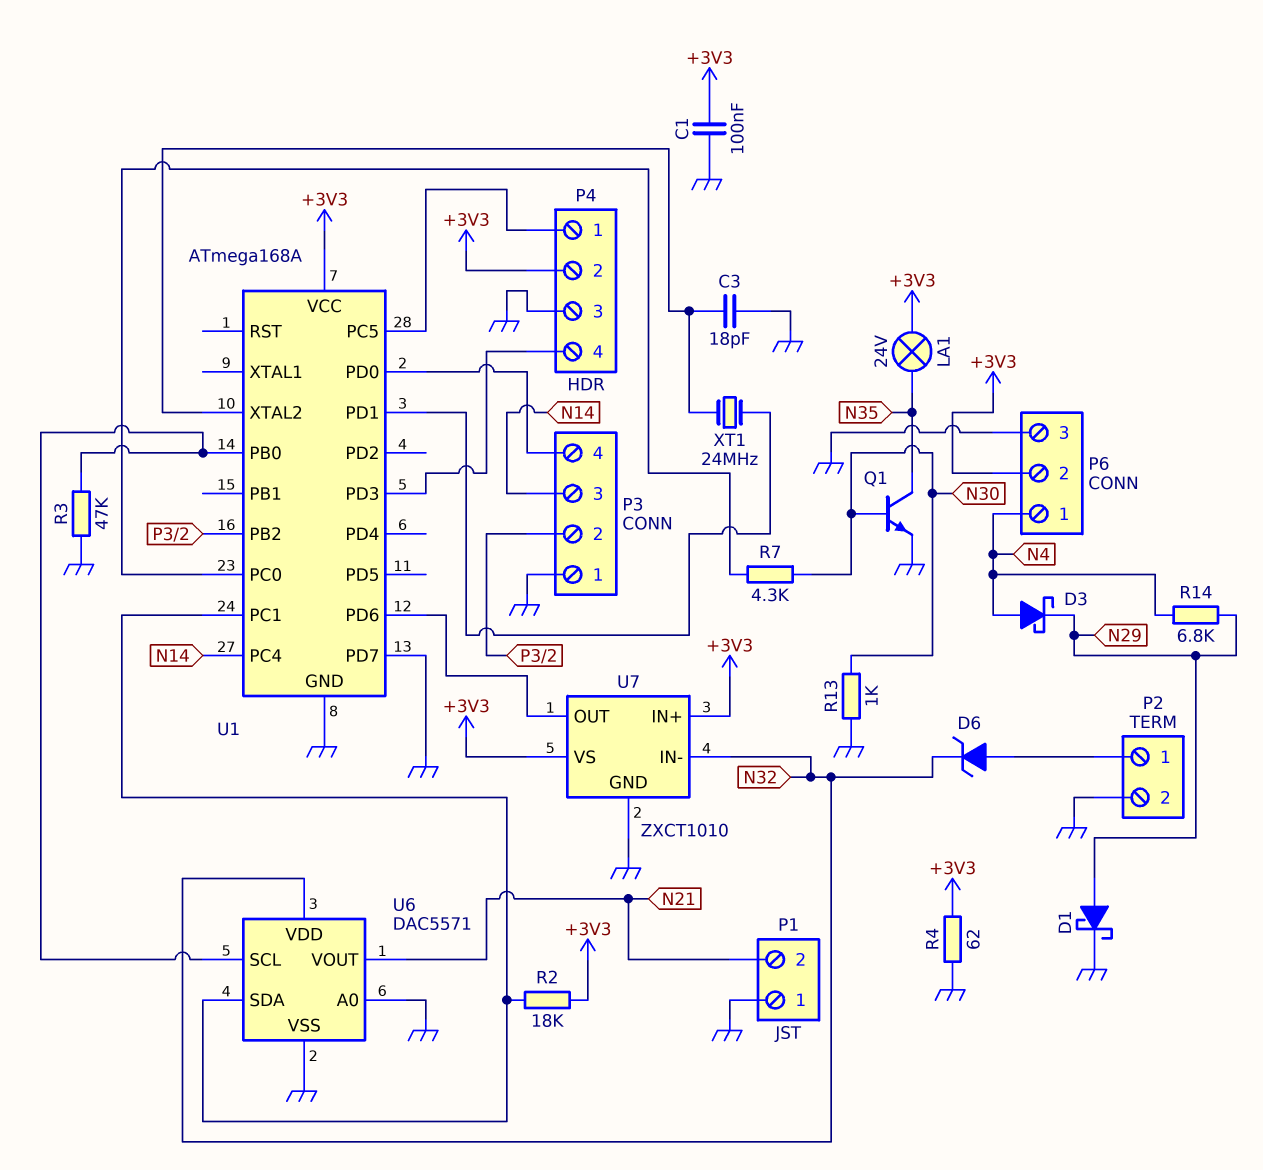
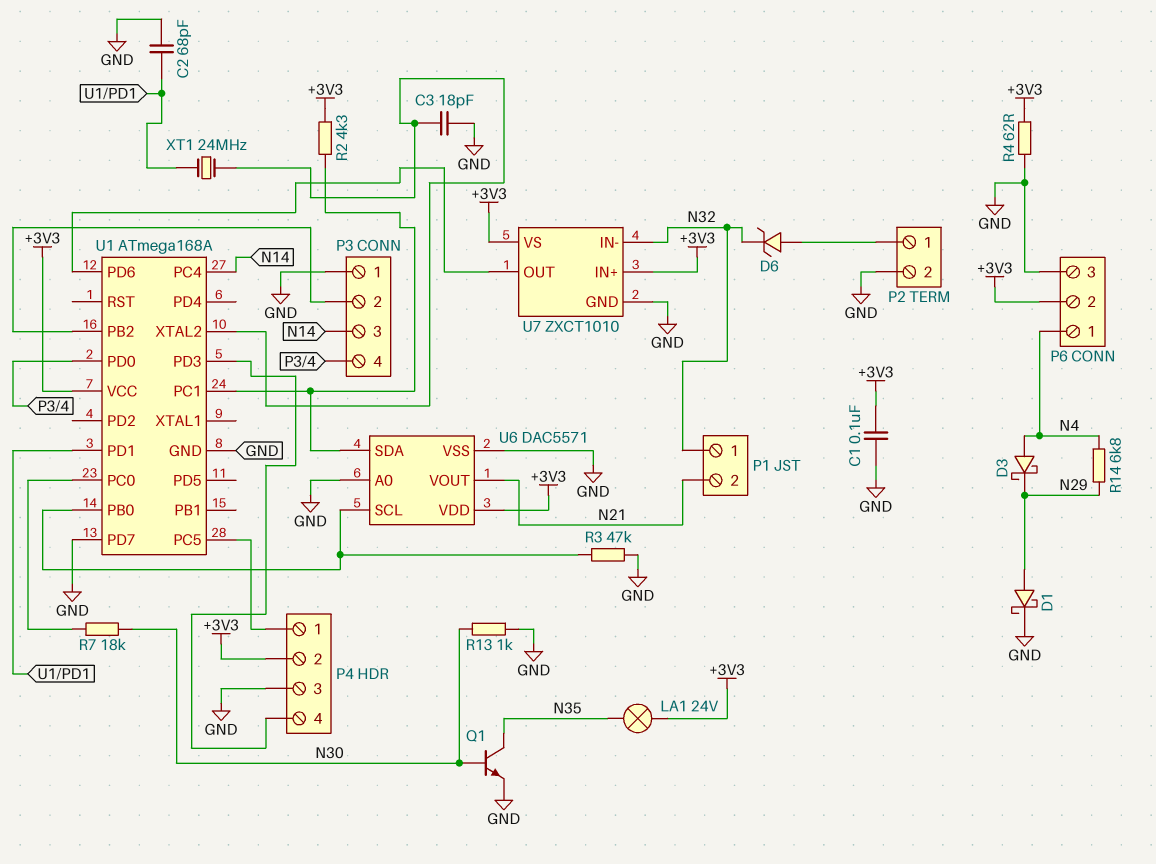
C2: none -> 68pF (GND, U1/PD1)
P1 pin 1: GND -> N32
R2: 18k (+3V3, U1/PC1) -> 4.3k (+3V3, U1/PC1)
R7: 4.3k (N30, U1/PC0) -> 18k (N30, U1/PC0)
U6 pin VDD: N32 -> +3V3

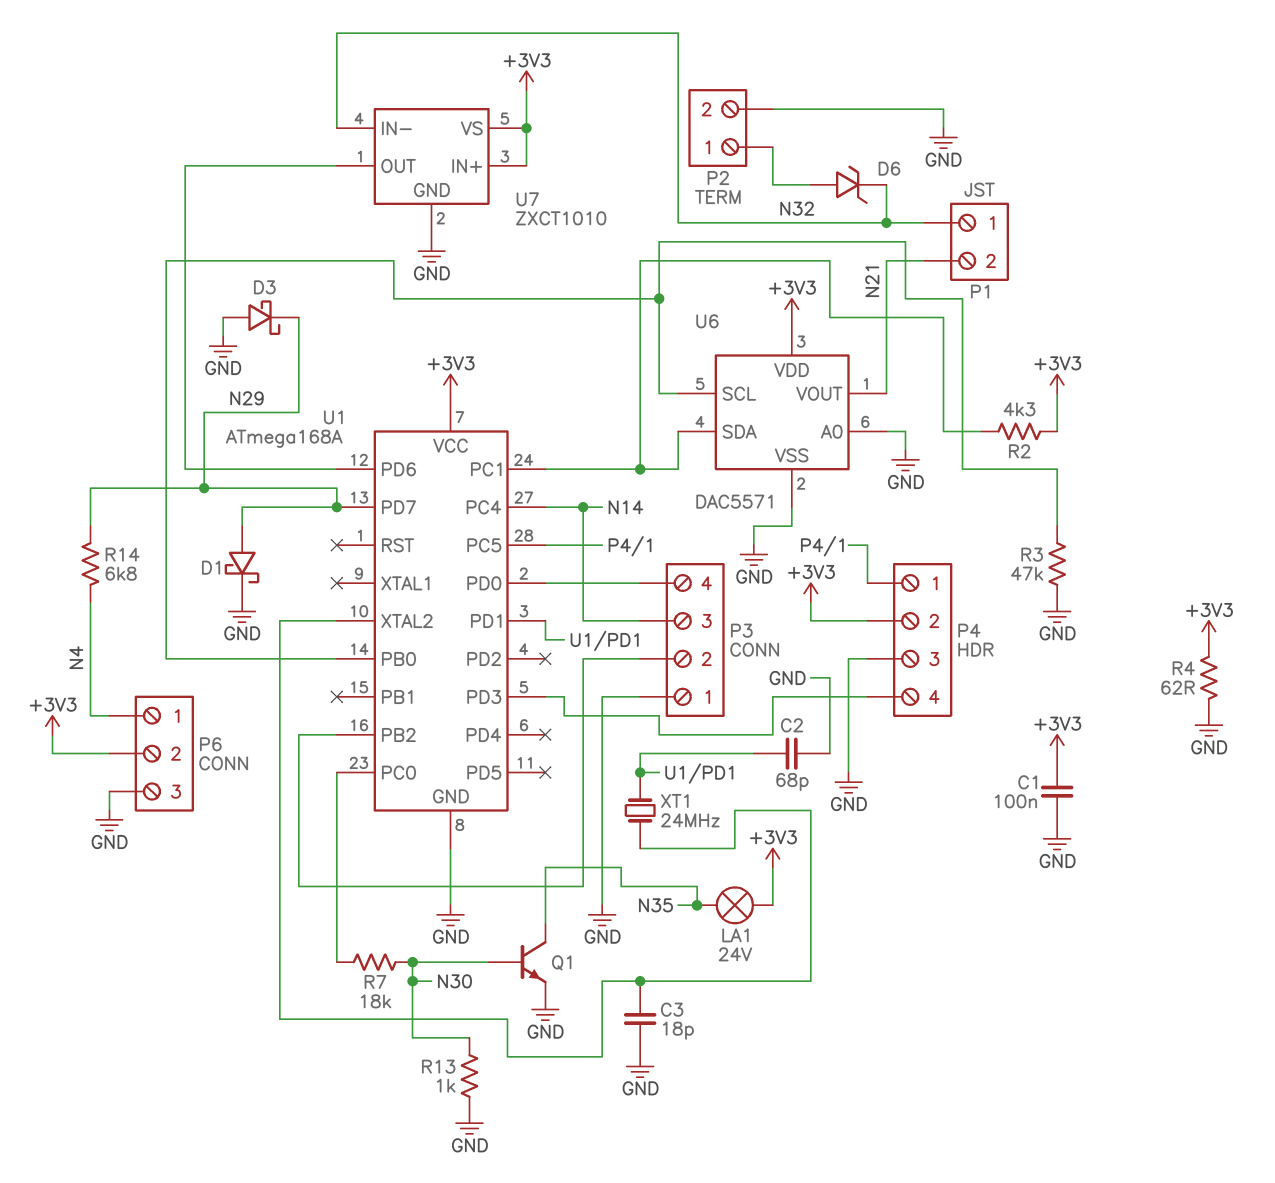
D3: schottky (A N4, K N29) -> schottky (A GND, K N29)
U1 pin PD7: GND -> N29

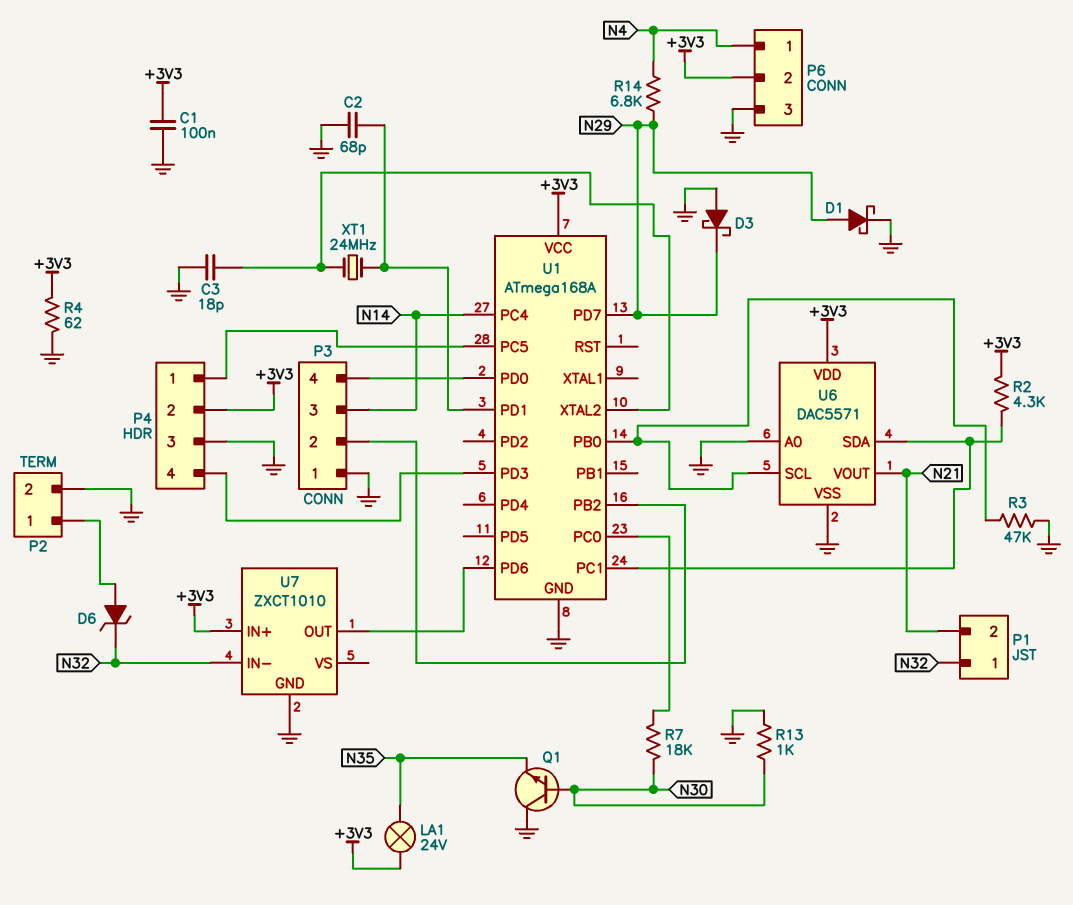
Q1: NPN (B N30, C N35, E GND) -> NPN (B N30, C GND, E N35)
U7 pin VS: +3V3 -> none

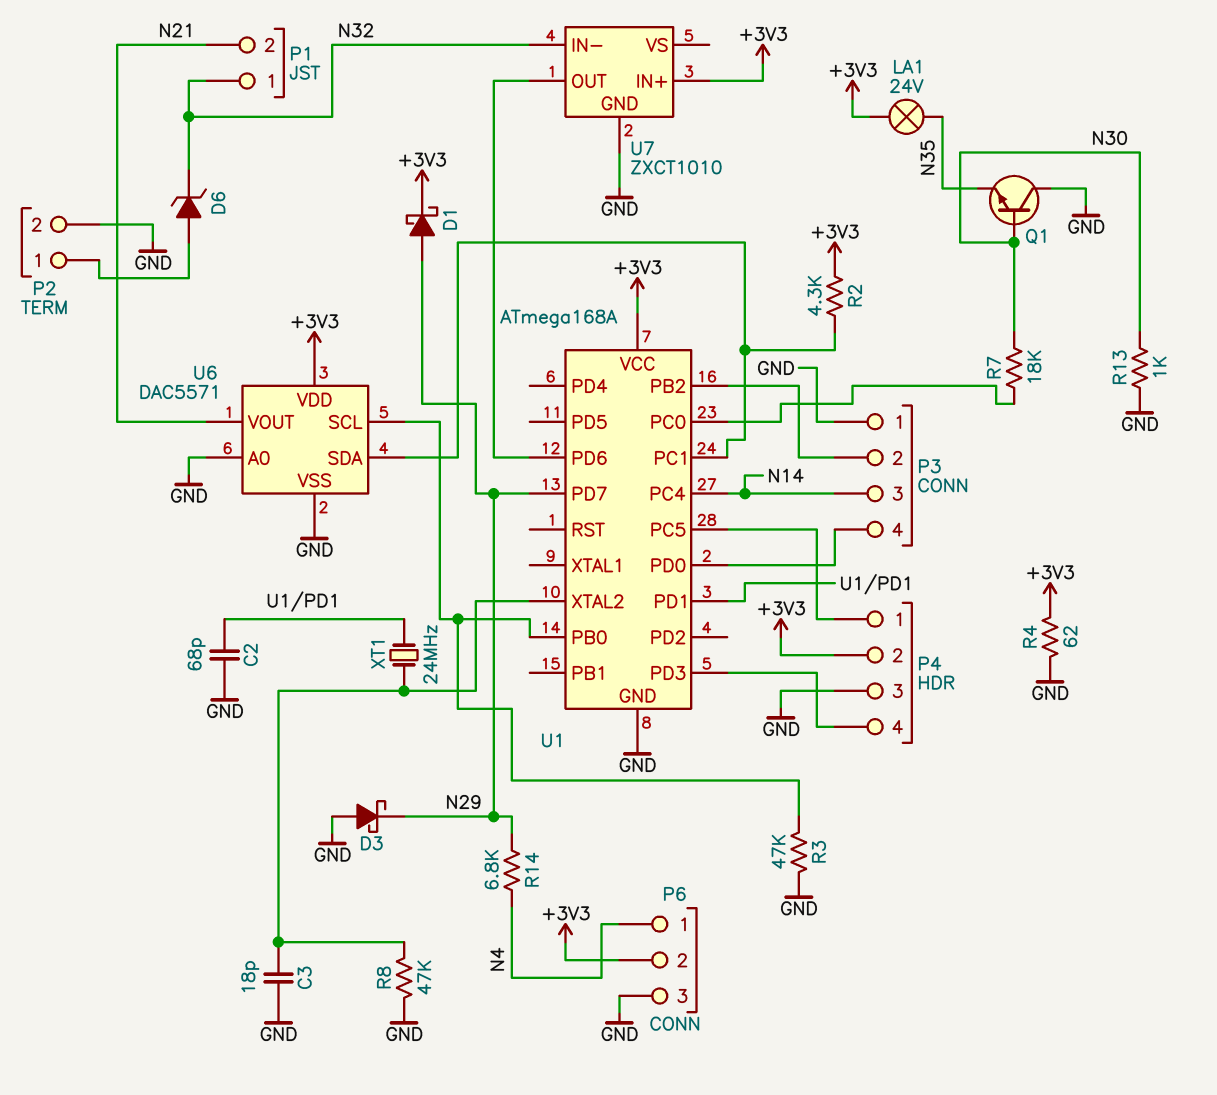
C1: 100nF (+3V3, GND) -> none
D1: schottky (A N29, K GND) -> schottky (A N29, K +3V3)
R8: none -> 47k (GND, U1/XTAL2)

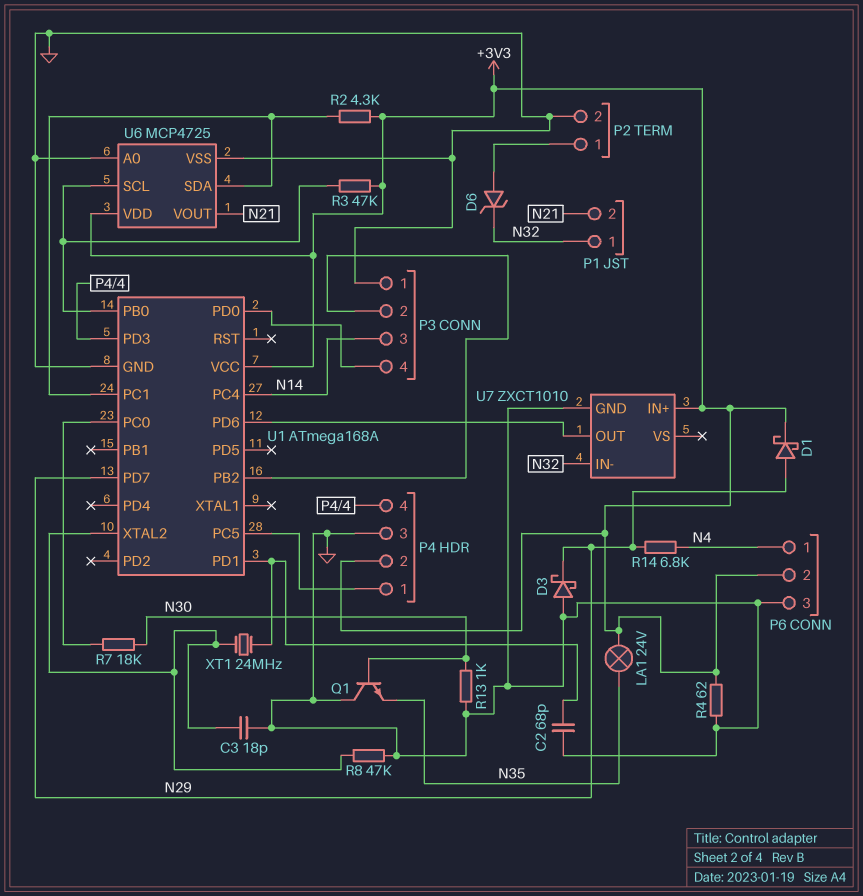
R3: 47k (GND, U1/PB0) -> 47k (+3V3, U1/PB0)
U6: DAC5571 -> MCP4725

